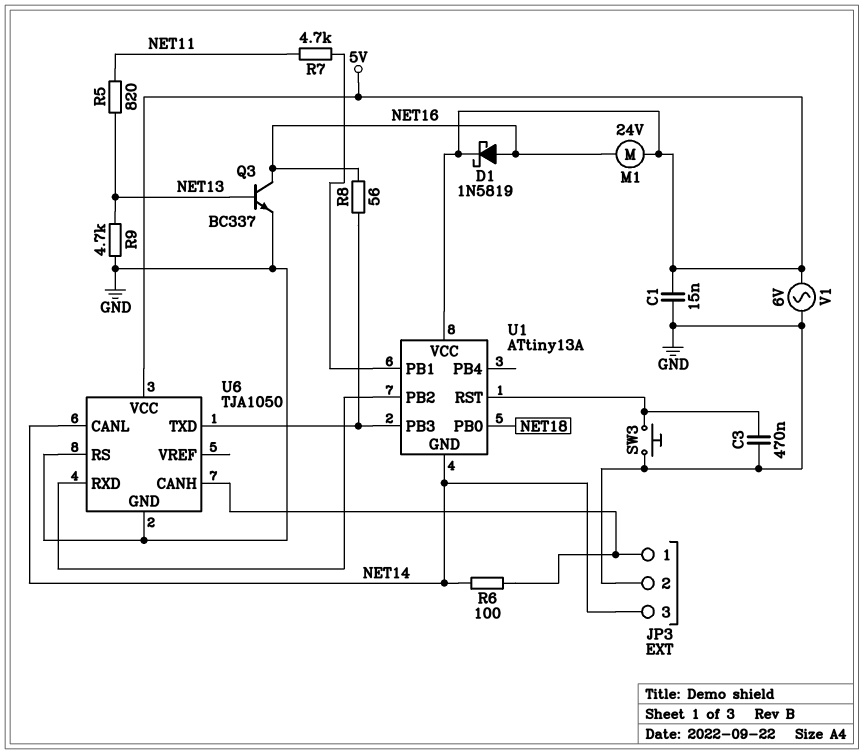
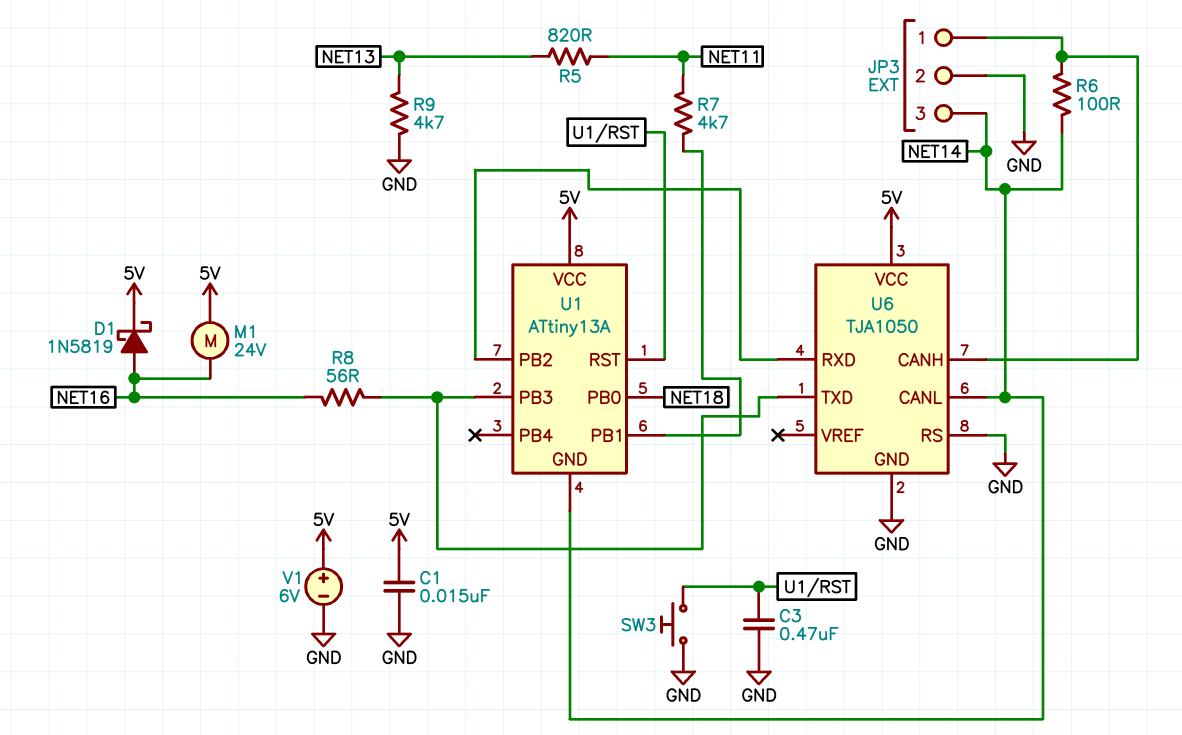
Q3: NPN BC337 (B NET13, C NET16, E GND) -> none
V1: AC 6V (5V, GND) -> 6V (plus 5V, minus GND)

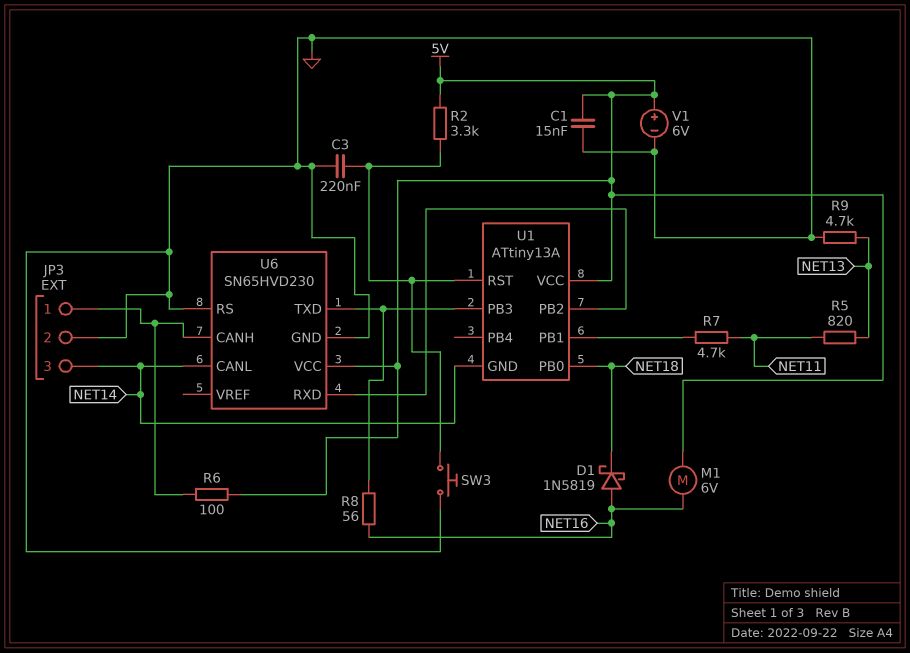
C3: 470nF (GND, U1/RST) -> 220nF (GND, U1/RST)
D1: schottky 1N5819 (A NET16, K 5V) -> schottky 1N5819 (A NET16, K NET18)
M1: motor 24V (5V, NET16) -> motor 6V (5V, NET16)
R2: none -> 3.3k (5V, U1/RST)
R6: 100 (JP3/1, NET14) -> 100 (5V, JP3/1)
U6: TJA1050 -> SN65HVD230

